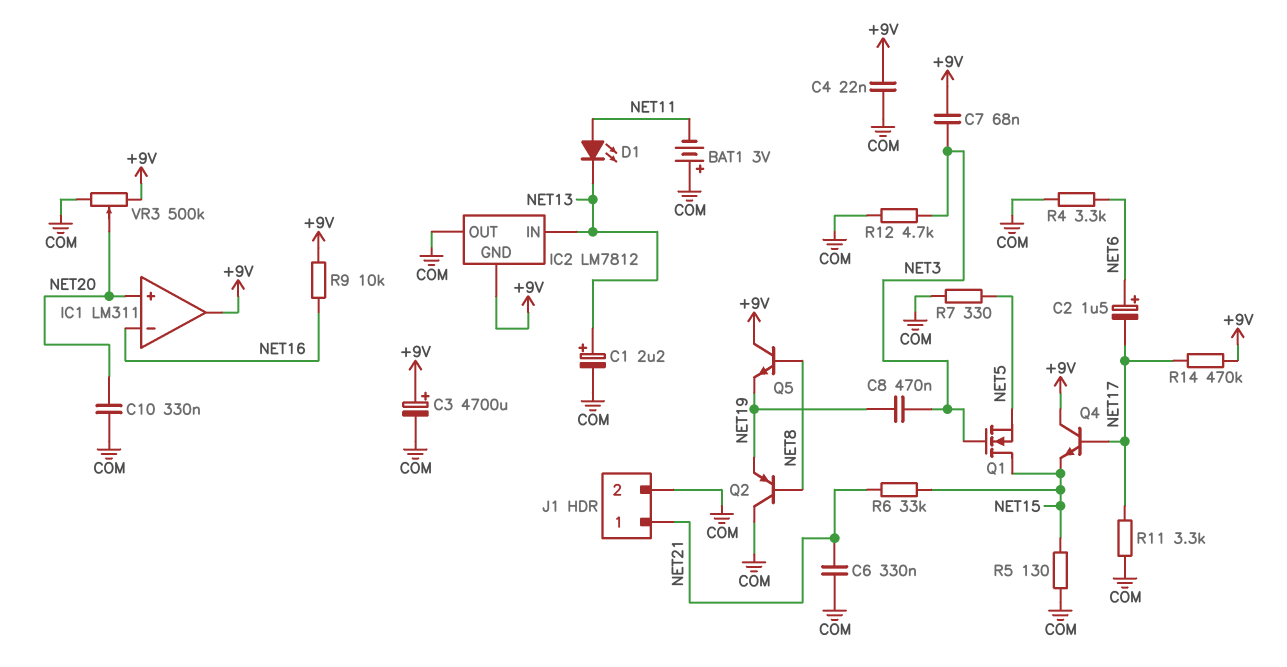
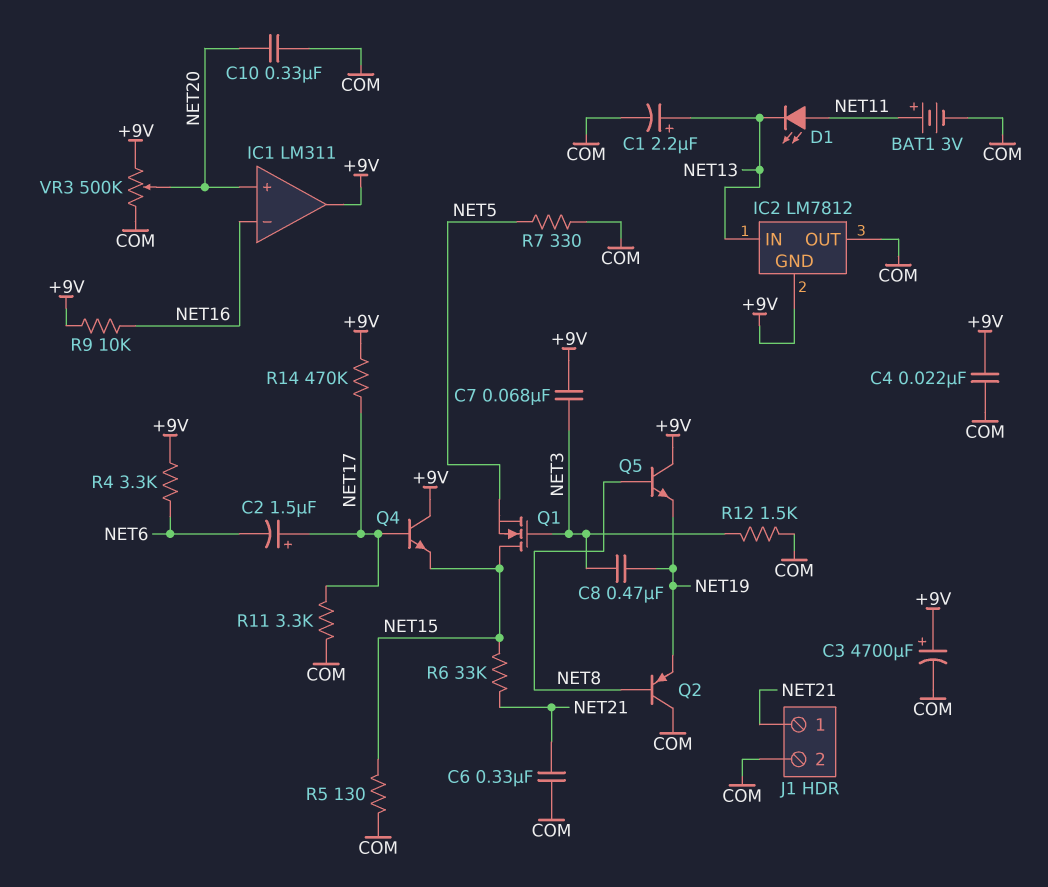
BAT1: 3V (plus COM, minus NET11) -> 3V (plus NET11, minus COM)
C2: 1.5uF (plus NET6, minus NET17) -> 1.5uF (plus NET17, minus NET6)
R4: 3.3k (COM, NET6) -> 3.3k (+9V, NET6)
R12: 4.7k (COM, NET3) -> 1.5k (COM, NET3)

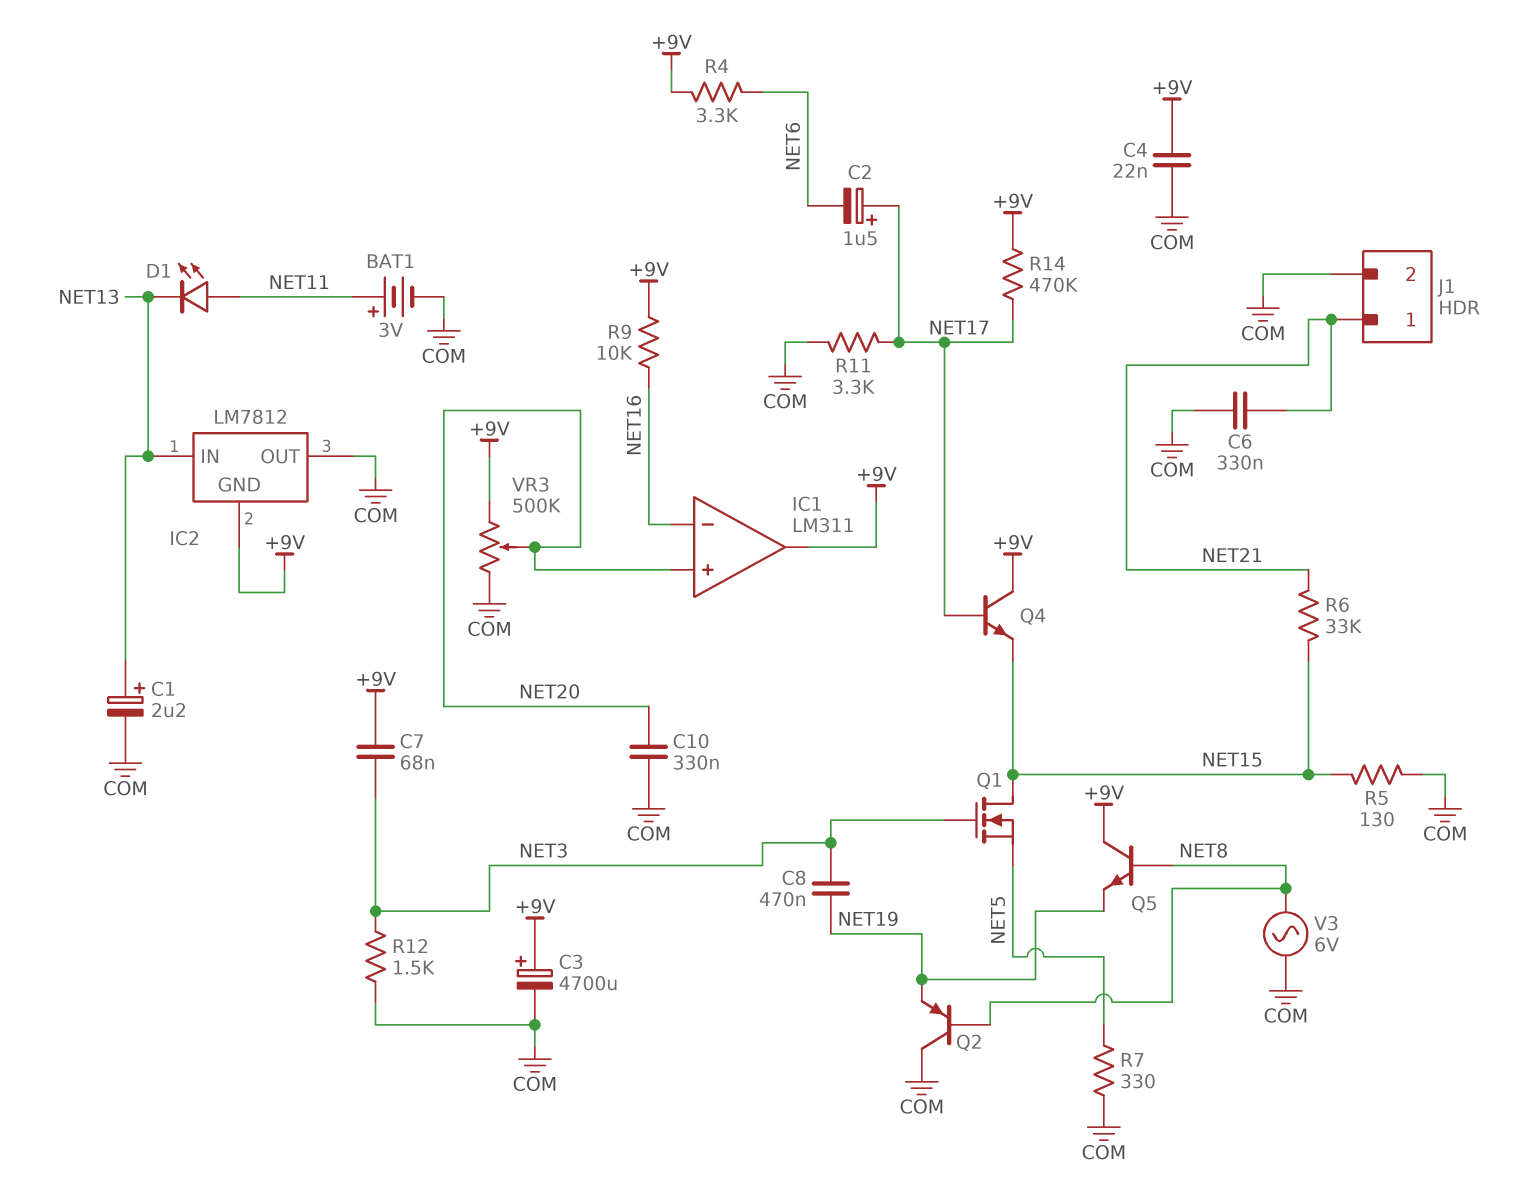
V3: none -> AC 6V (COM, NET8)

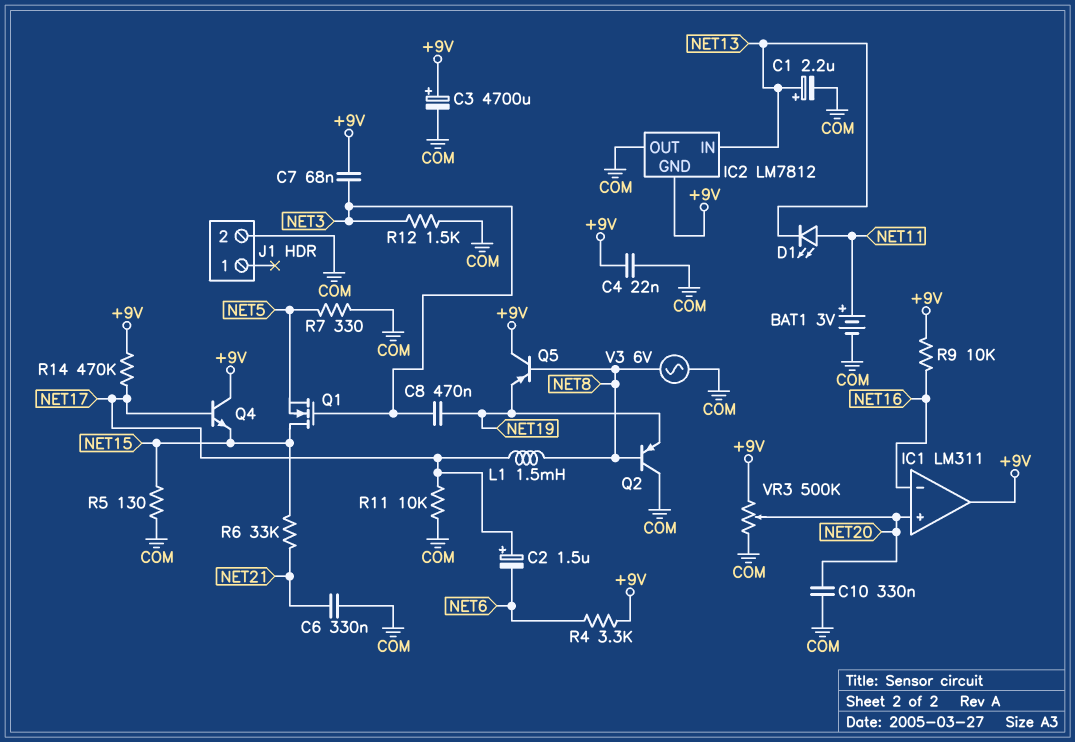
J1 pin 1: NET21 -> none
L1: none -> 1.5mH (NET8, NET17)
Q5: NPN (B NET8, C +9V, E NET19) -> PNP (B NET8, C +9V, E NET19)
R11: 3.3k (COM, NET17) -> 10k (COM, NET17)

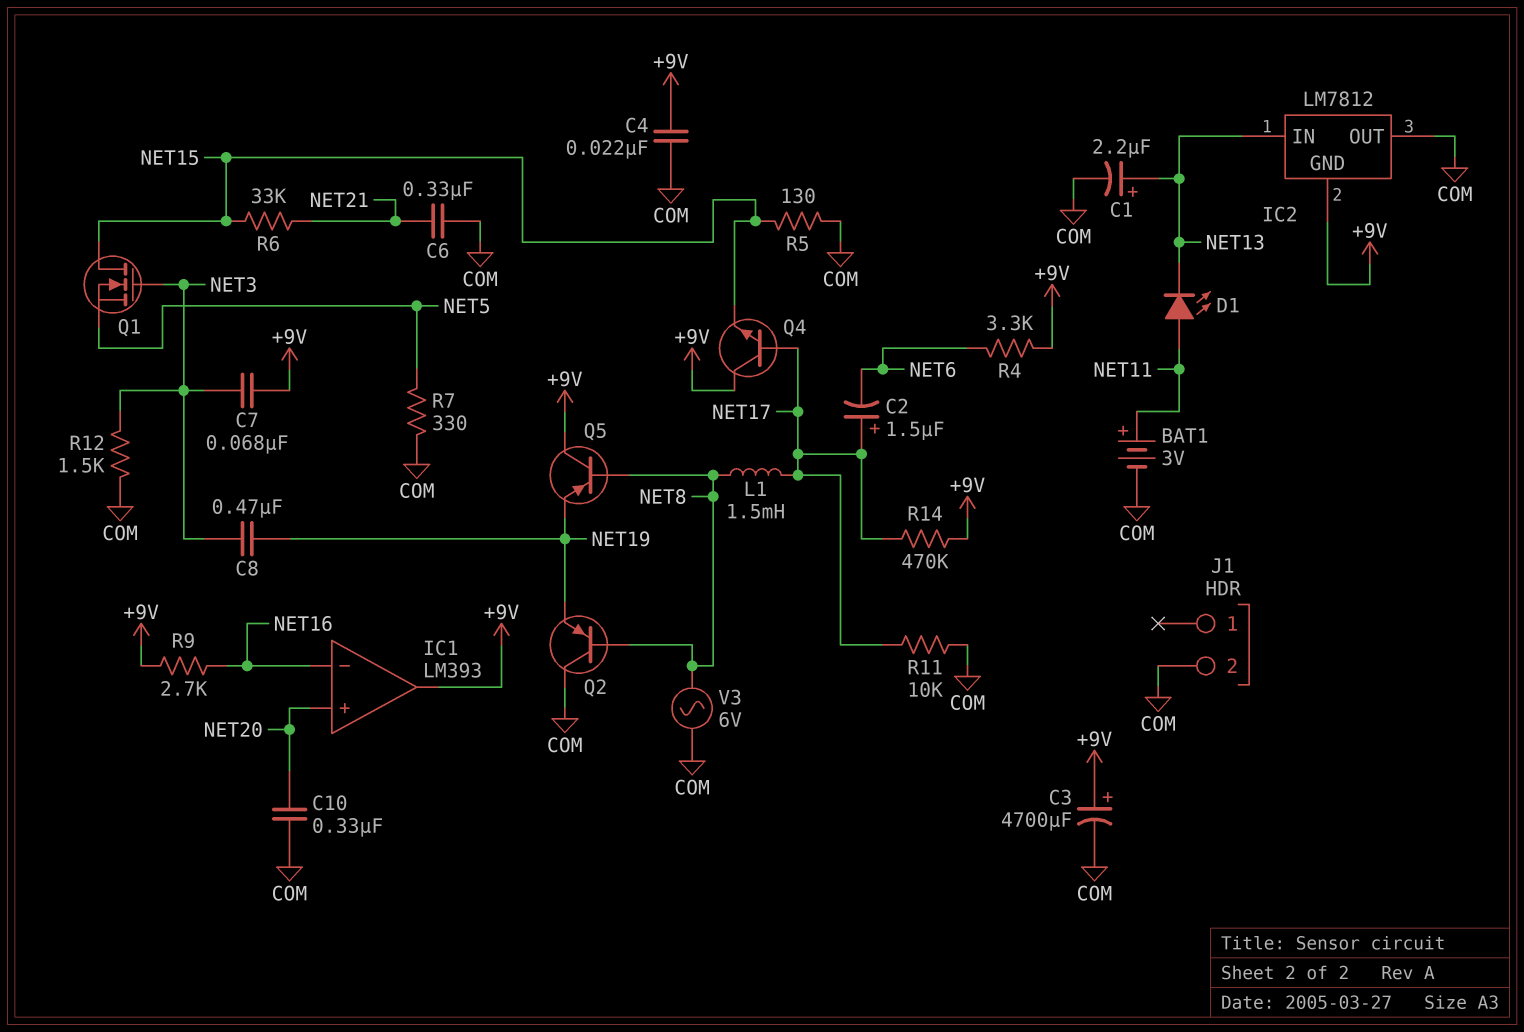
IC1: LM311 -> LM393
R9: 10k (+9V, NET16) -> 2.7k (+9V, NET16)
VR3: 500k (+9V, COM, wiper NET20) -> none

